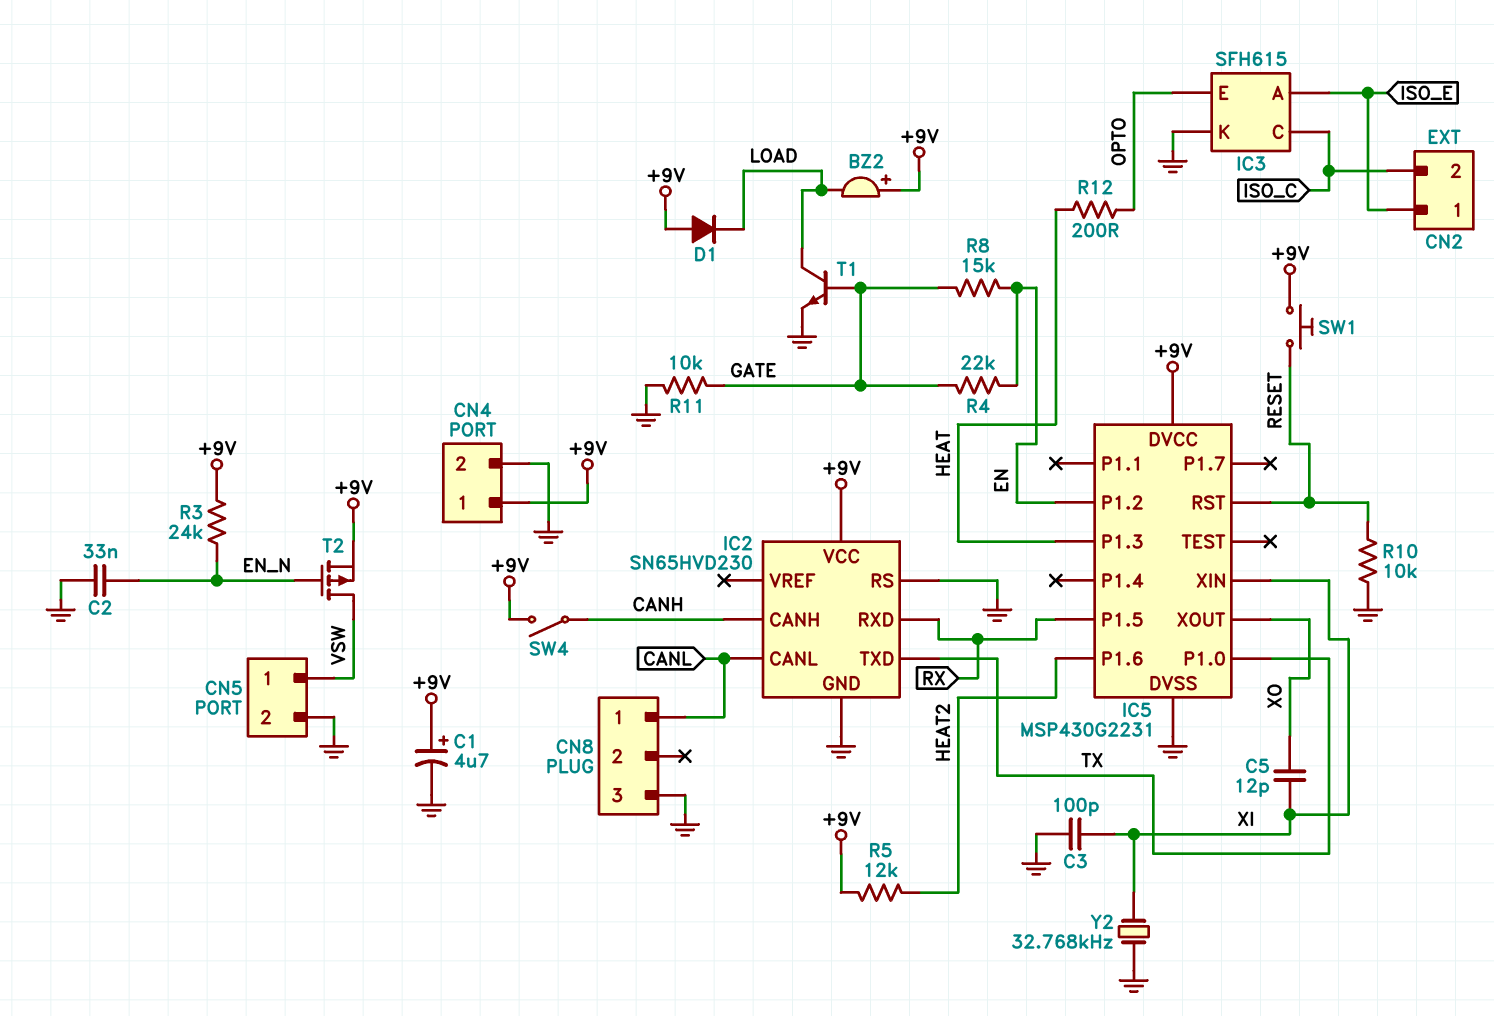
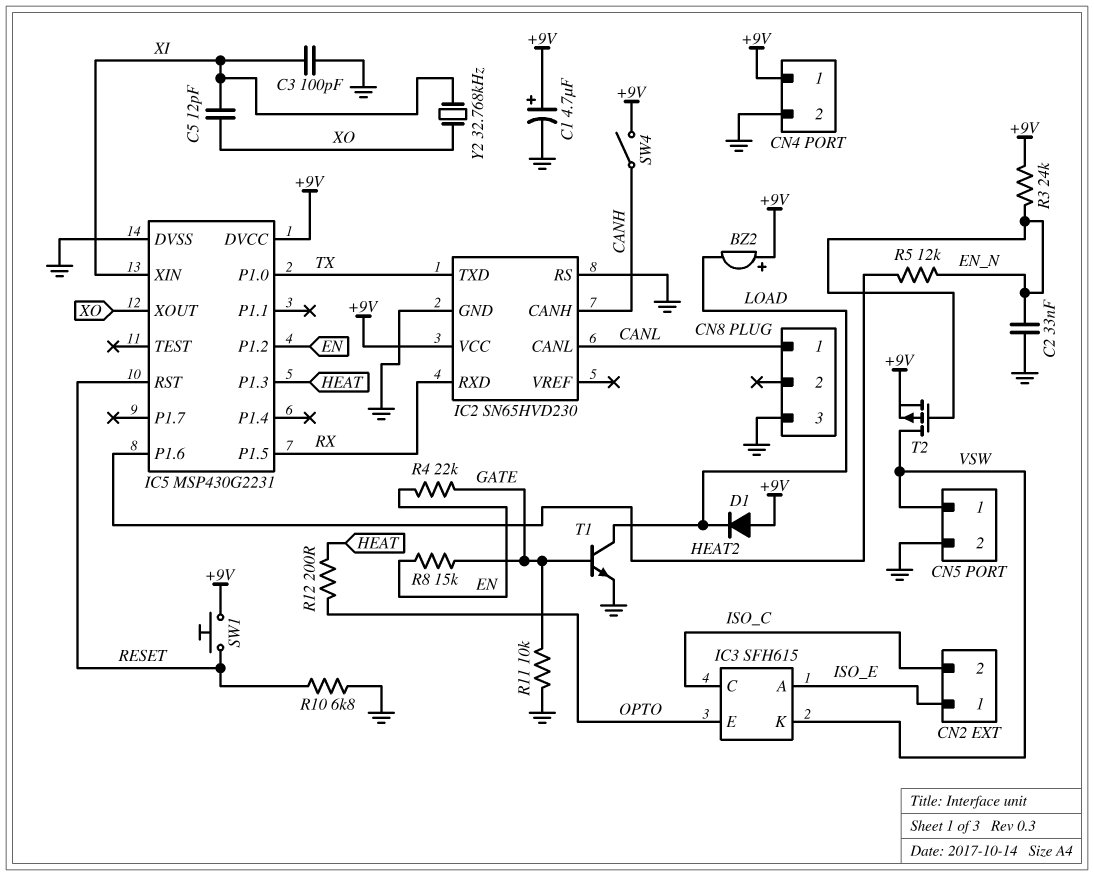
IC3 pin K: GND -> VSW
R5: 12k (+9V, HEAT2) -> 12k (EN_N, HEAT2)
R10: 10k (GND, RESET) -> 6.8k (GND, RESET)
Y2: 32.768kHz (GND, XI) -> 32.768kHz (XI, XO)

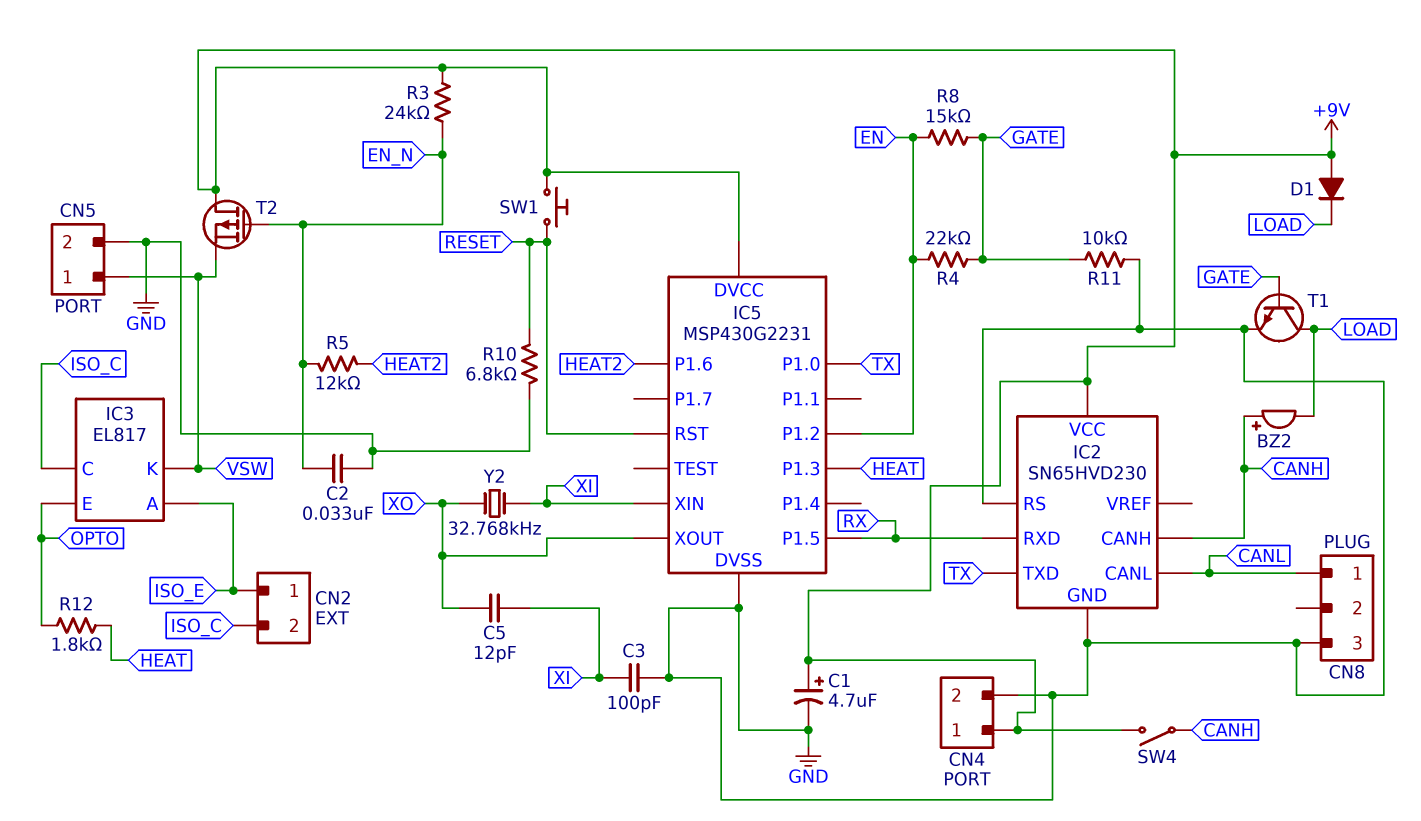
BZ2: buzzer (plus +9V, minus LOAD) -> buzzer (plus CANH, minus LOAD)
IC3: SFH615 -> EL817
R12: 200 (HEAT, OPTO) -> 1.8k (HEAT, OPTO)
T2: PMOS (G EN_N, D VSW, S +9V) -> PMOS (G EN_N, D +9V, S VSW)

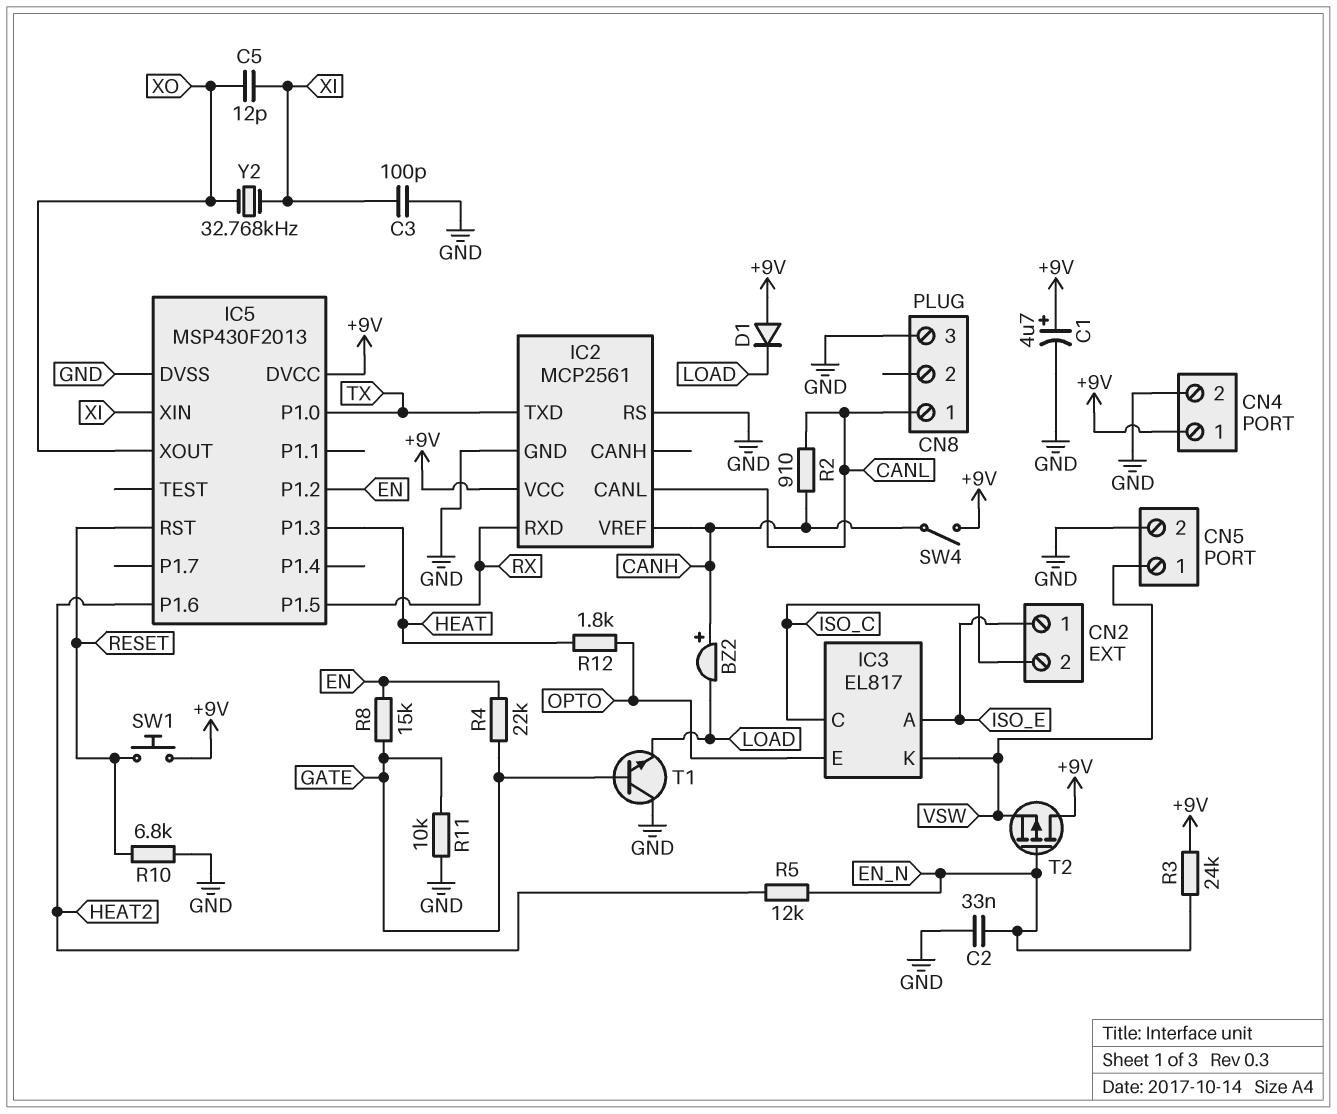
IC2: SN65HVD230 -> MCP2561
IC2 pin CANH: CANH -> none
IC2 pin VREF: none -> CANH
IC5: MSP430G2231 -> MSP430F2013
R2: none -> 910 (CANH, CANL)
T1: NPN (B GATE, C LOAD, E GND) -> NPN (B GATE, C GND, E LOAD)

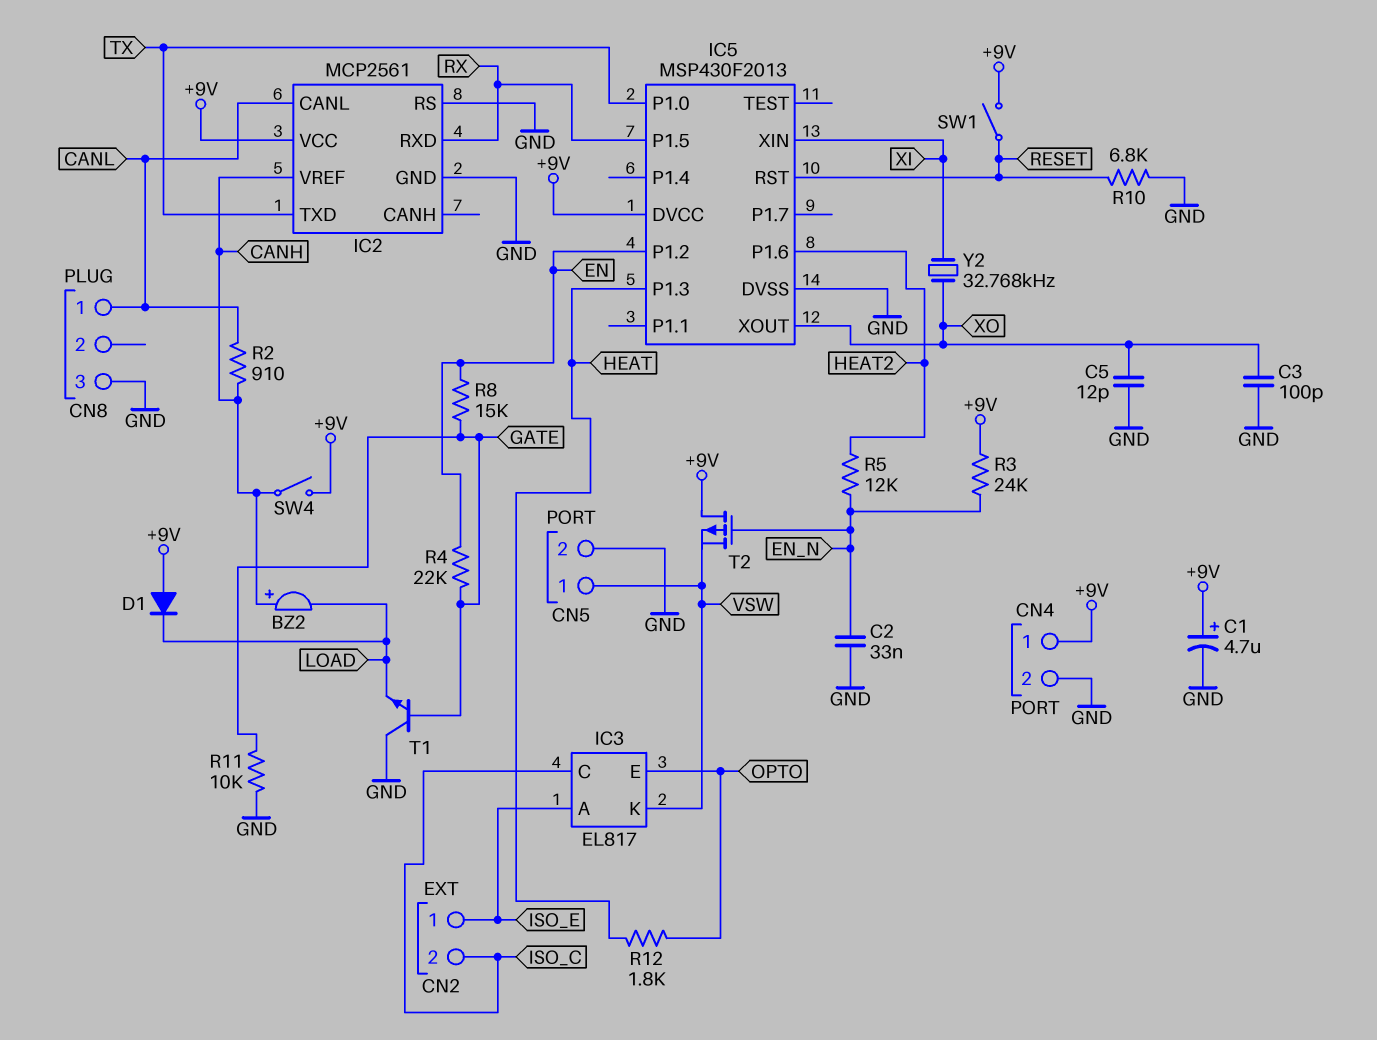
C3: 100pF (GND, XI) -> 100pF (GND, XO)
C5: 12pF (XI, XO) -> 12pF (GND, XO)
SW1: button (+9V, RESET) -> switch (+9V, RESET)

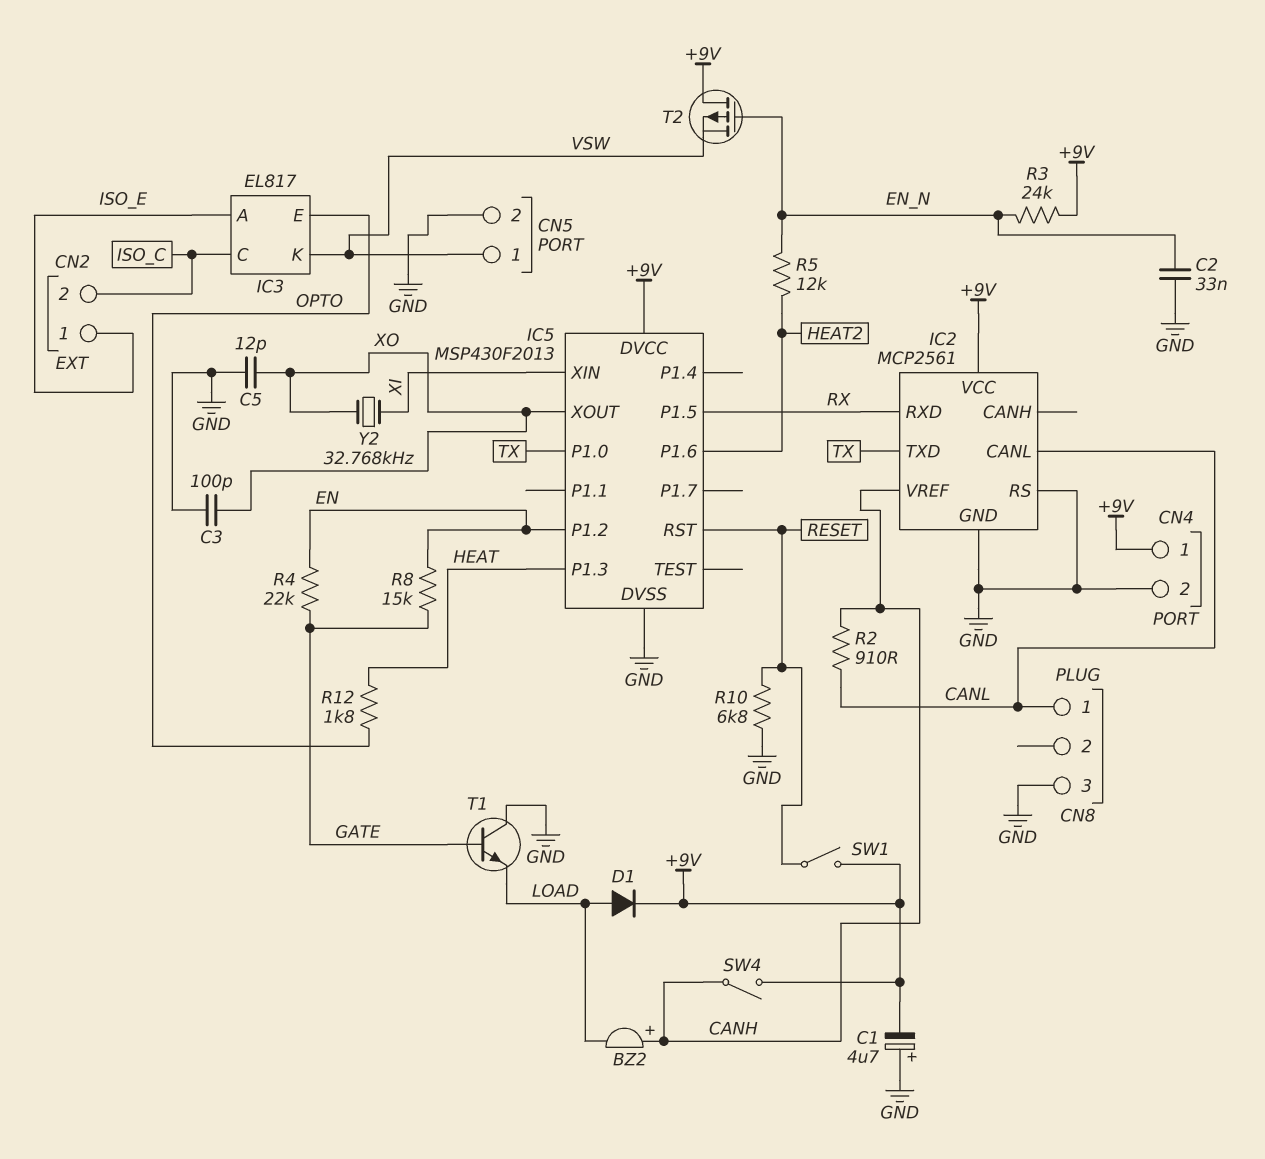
C1: 4.7uF (plus +9V, minus GND) -> 4.7uF (plus GND, minus +9V)
D1: diode (A +9V, K LOAD) -> diode (A LOAD, K +9V)
R11: 10k (GATE, GND) -> none

